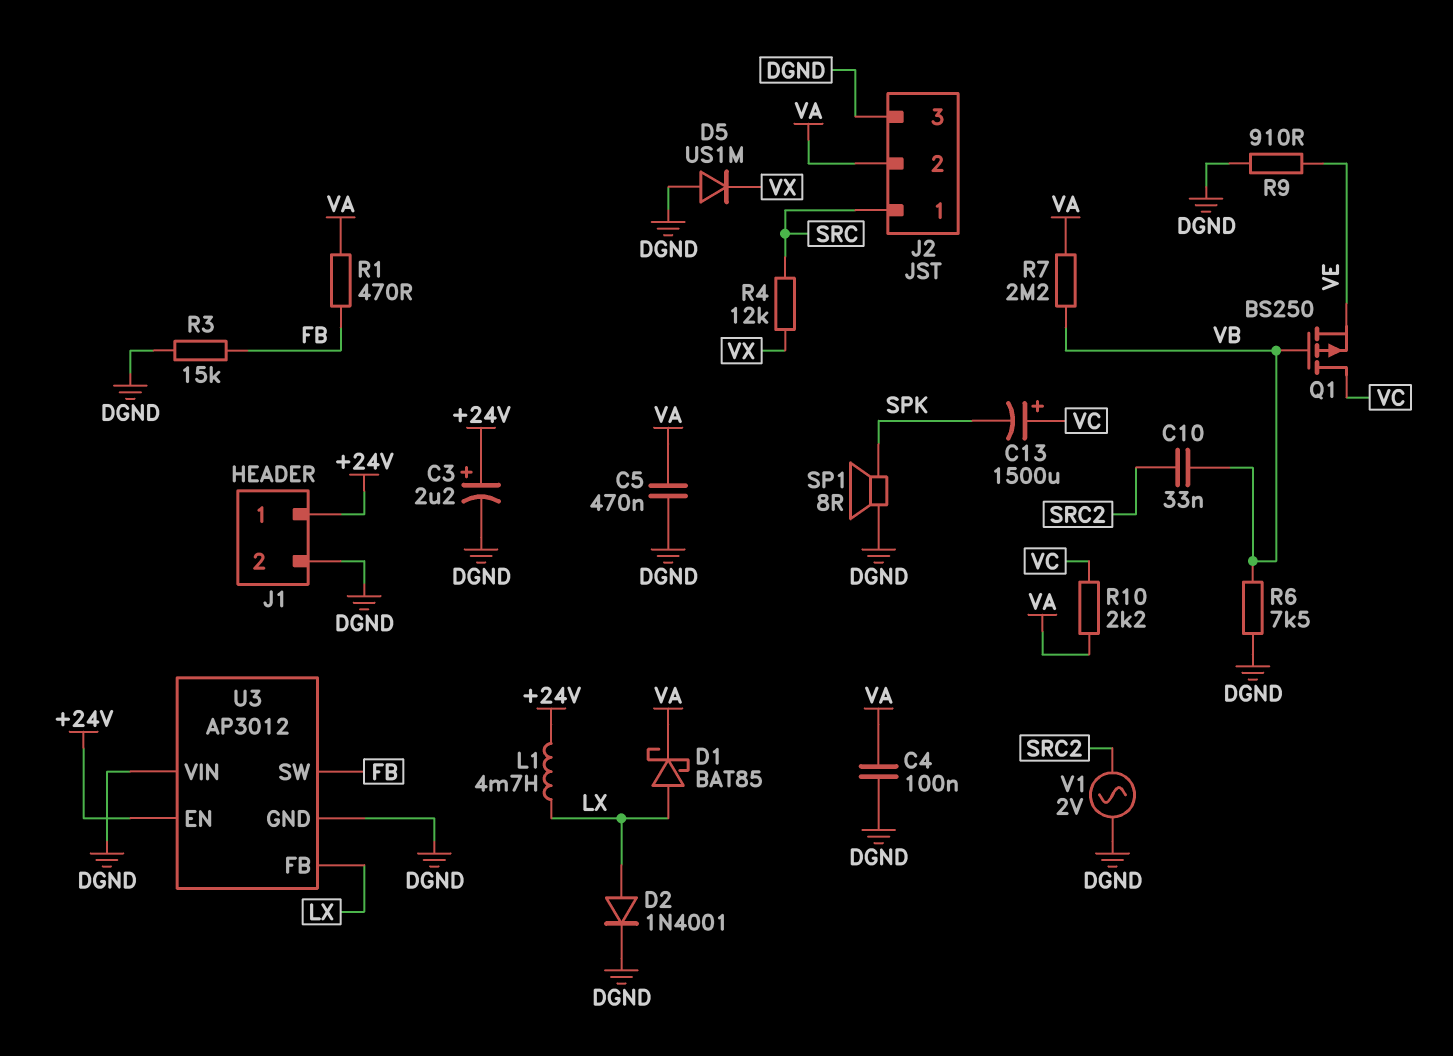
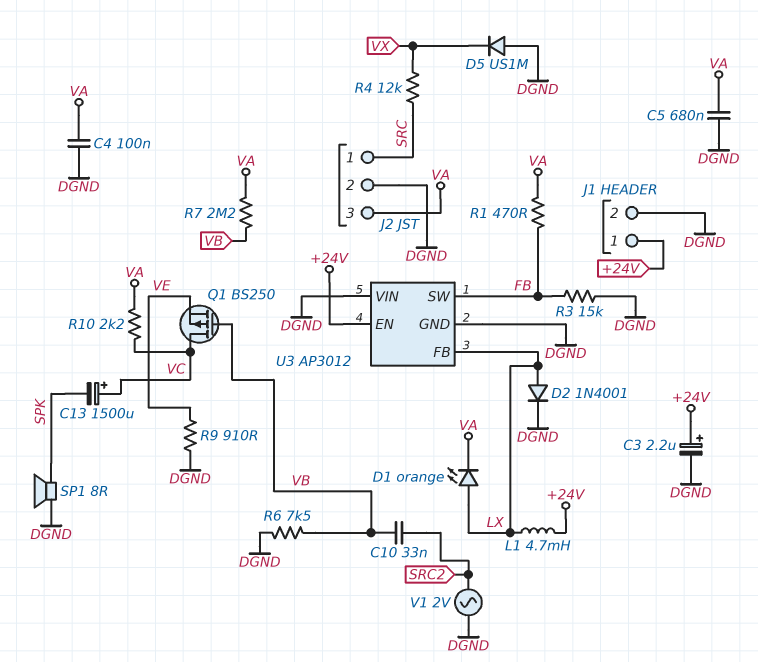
C5: 470nF (DGND, VA) -> 680nF (DGND, VA)
D1: schottky BAT85 (A LX, K VA) -> LED orange (A LX, K VA)
J2 pin 2: VA -> DGND
J2 pin 3: DGND -> VA

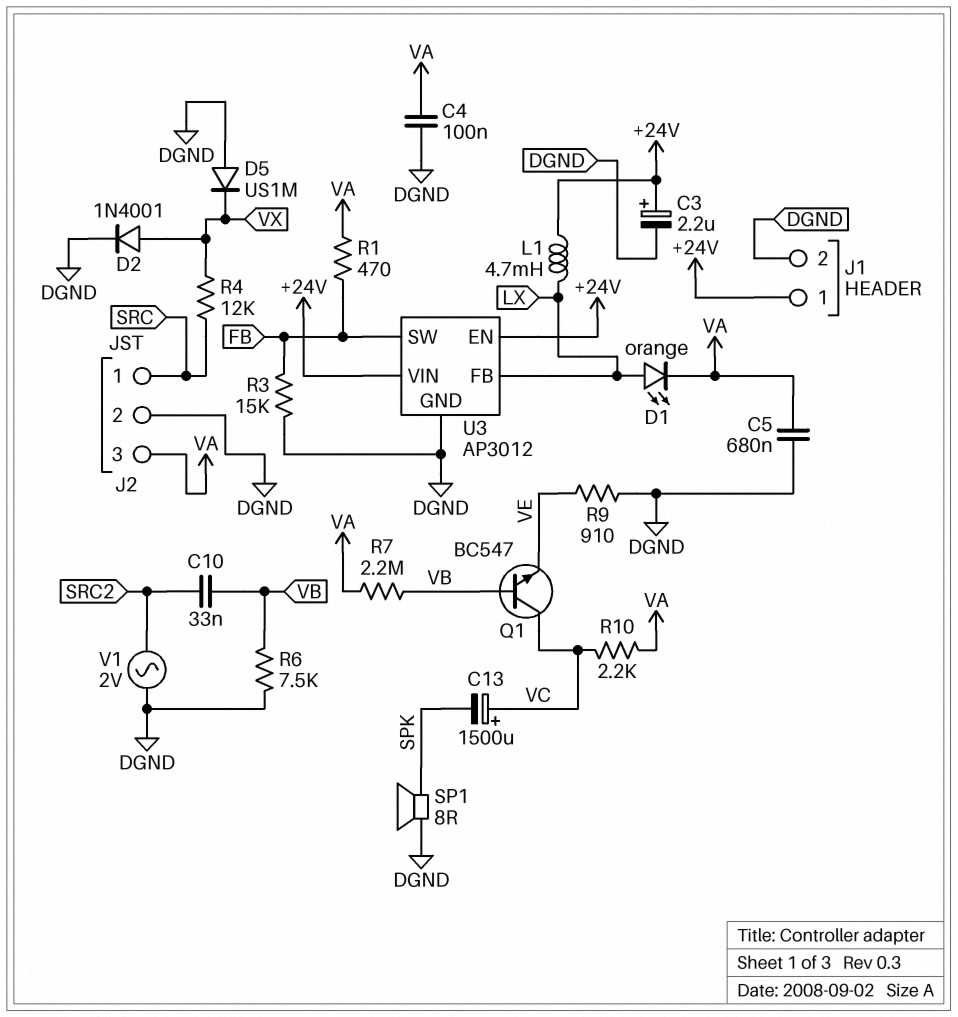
D2: diode 1N4001 (A LX, K DGND) -> diode 1N4001 (A VX, K DGND)
Q1: PMOS BS250 (G VB, D VC, S VE) -> NPN BC547 (B VB, C VC, E VE)
U3 pin VIN: DGND -> +24V

